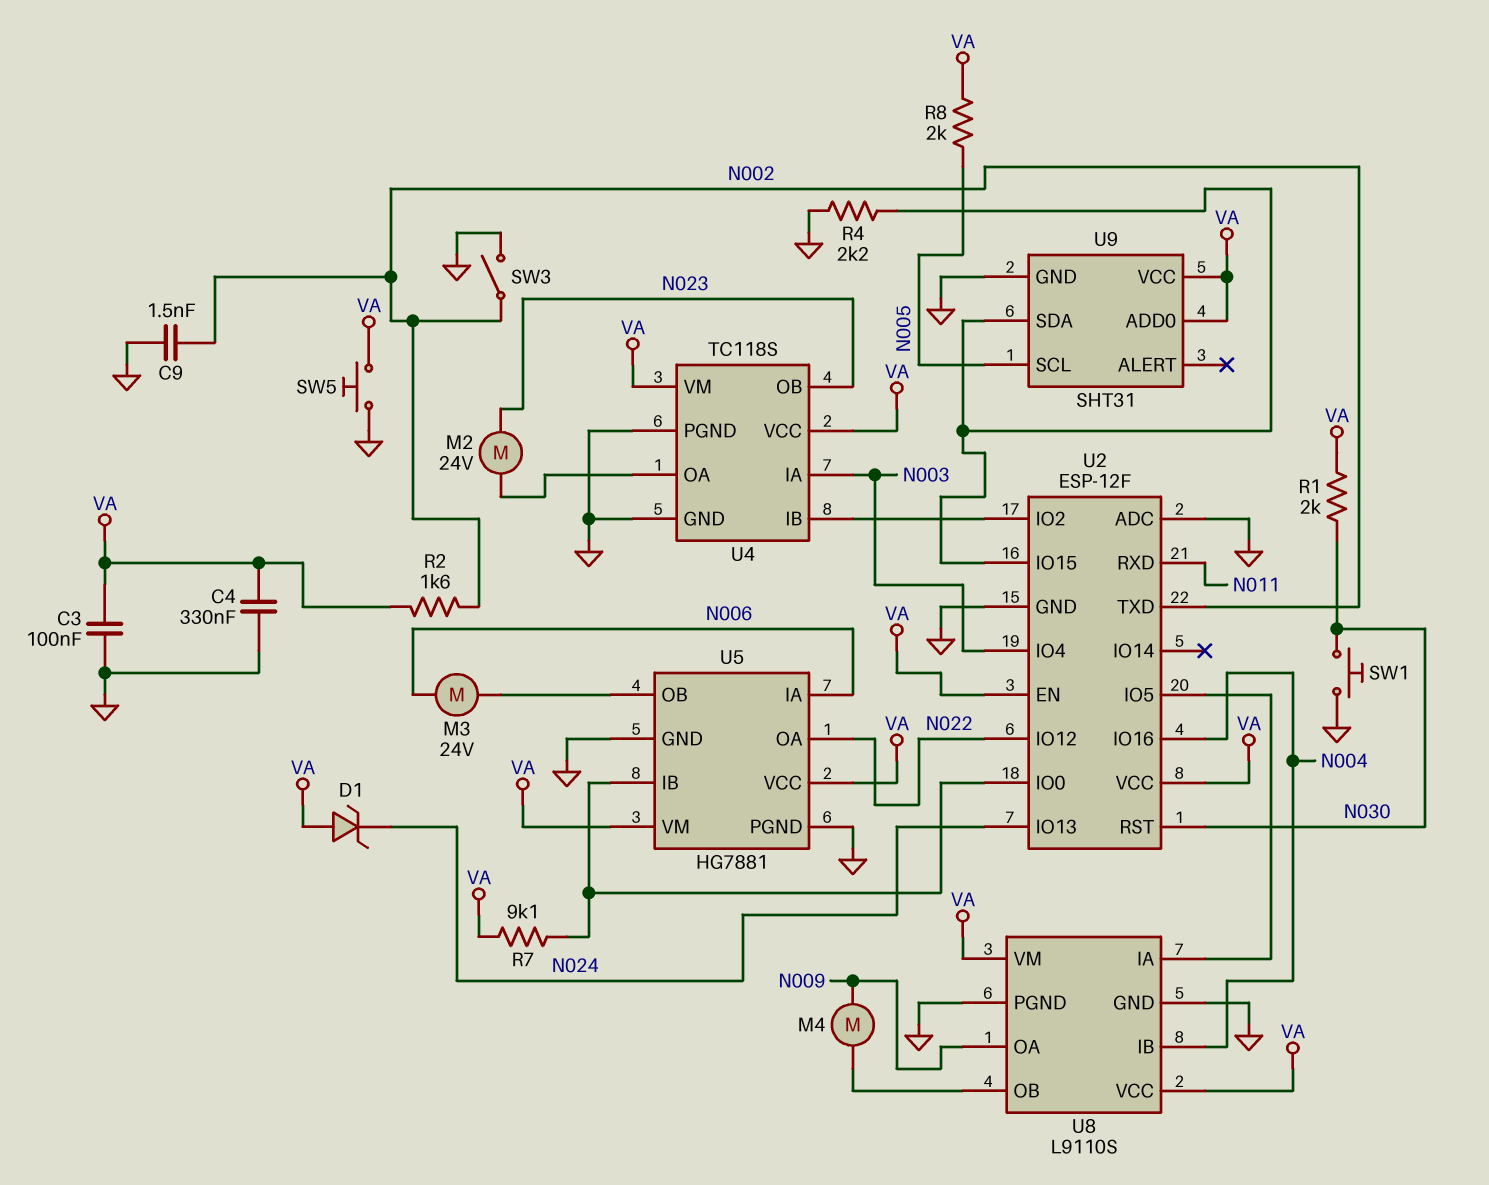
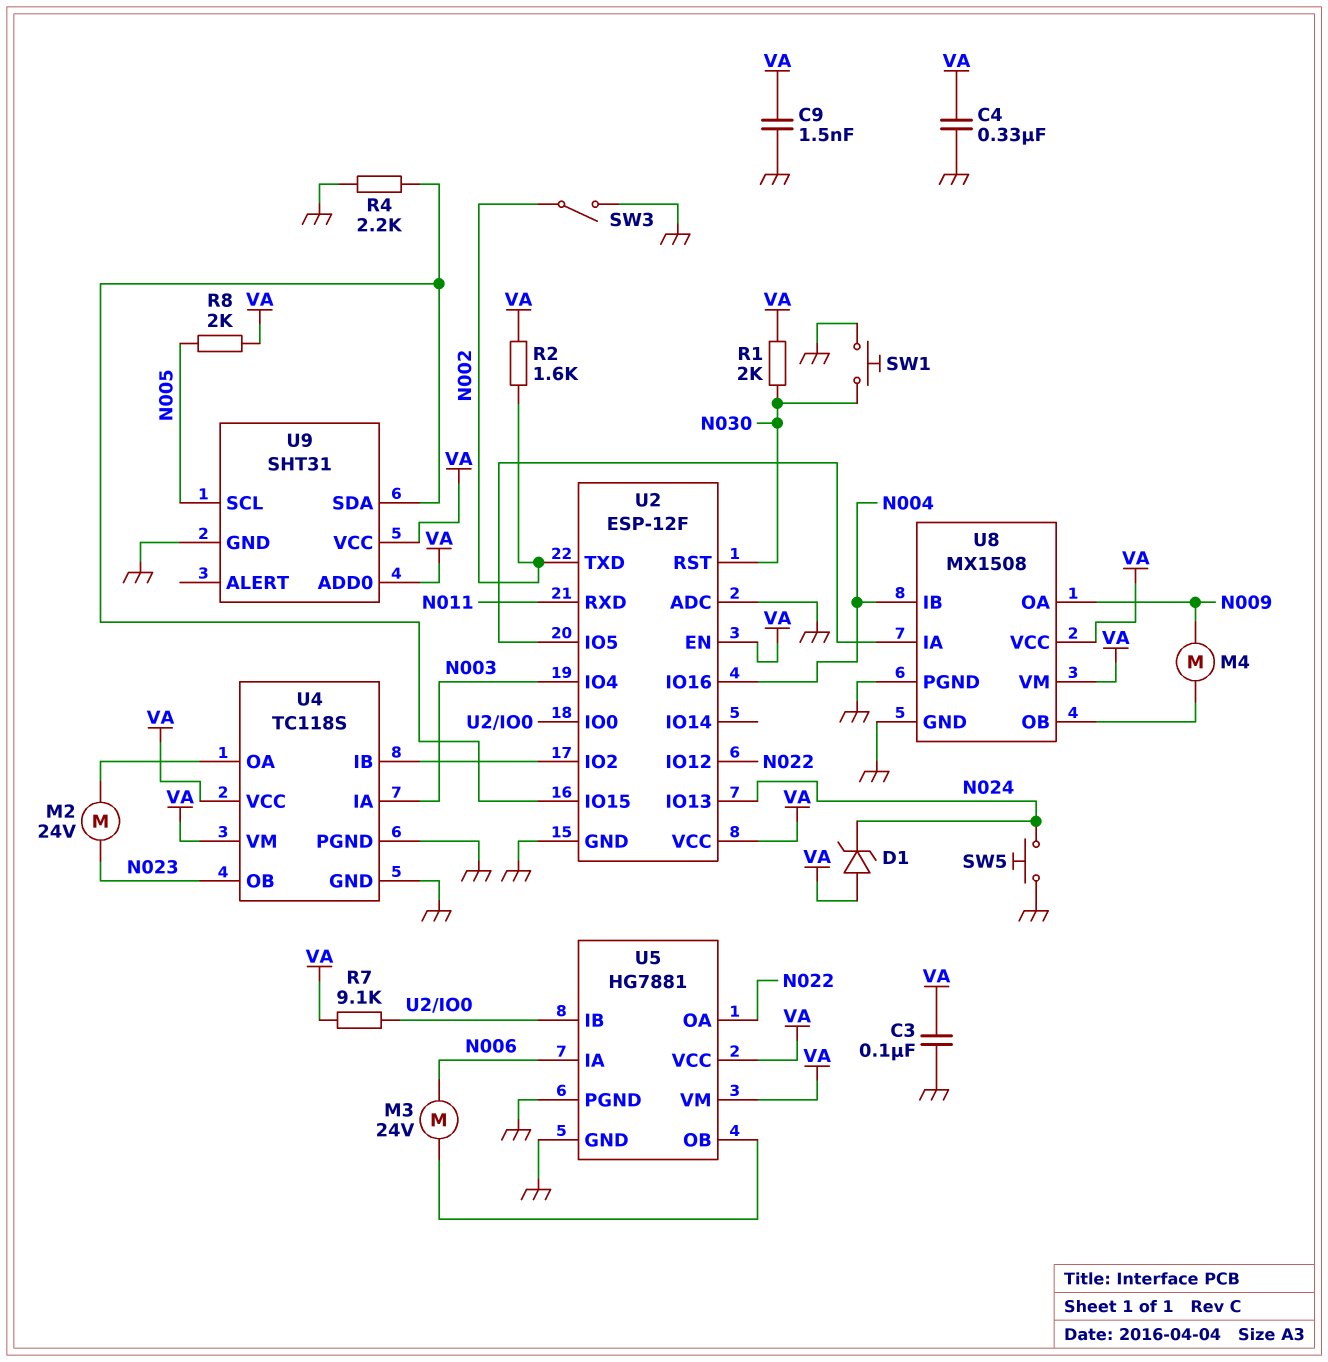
C9: 1.5nF (GND, N002) -> 1.5nF (GND, VA)
SW5: button (GND, VA) -> button (GND, N024)
U8: L9110S -> MX1508

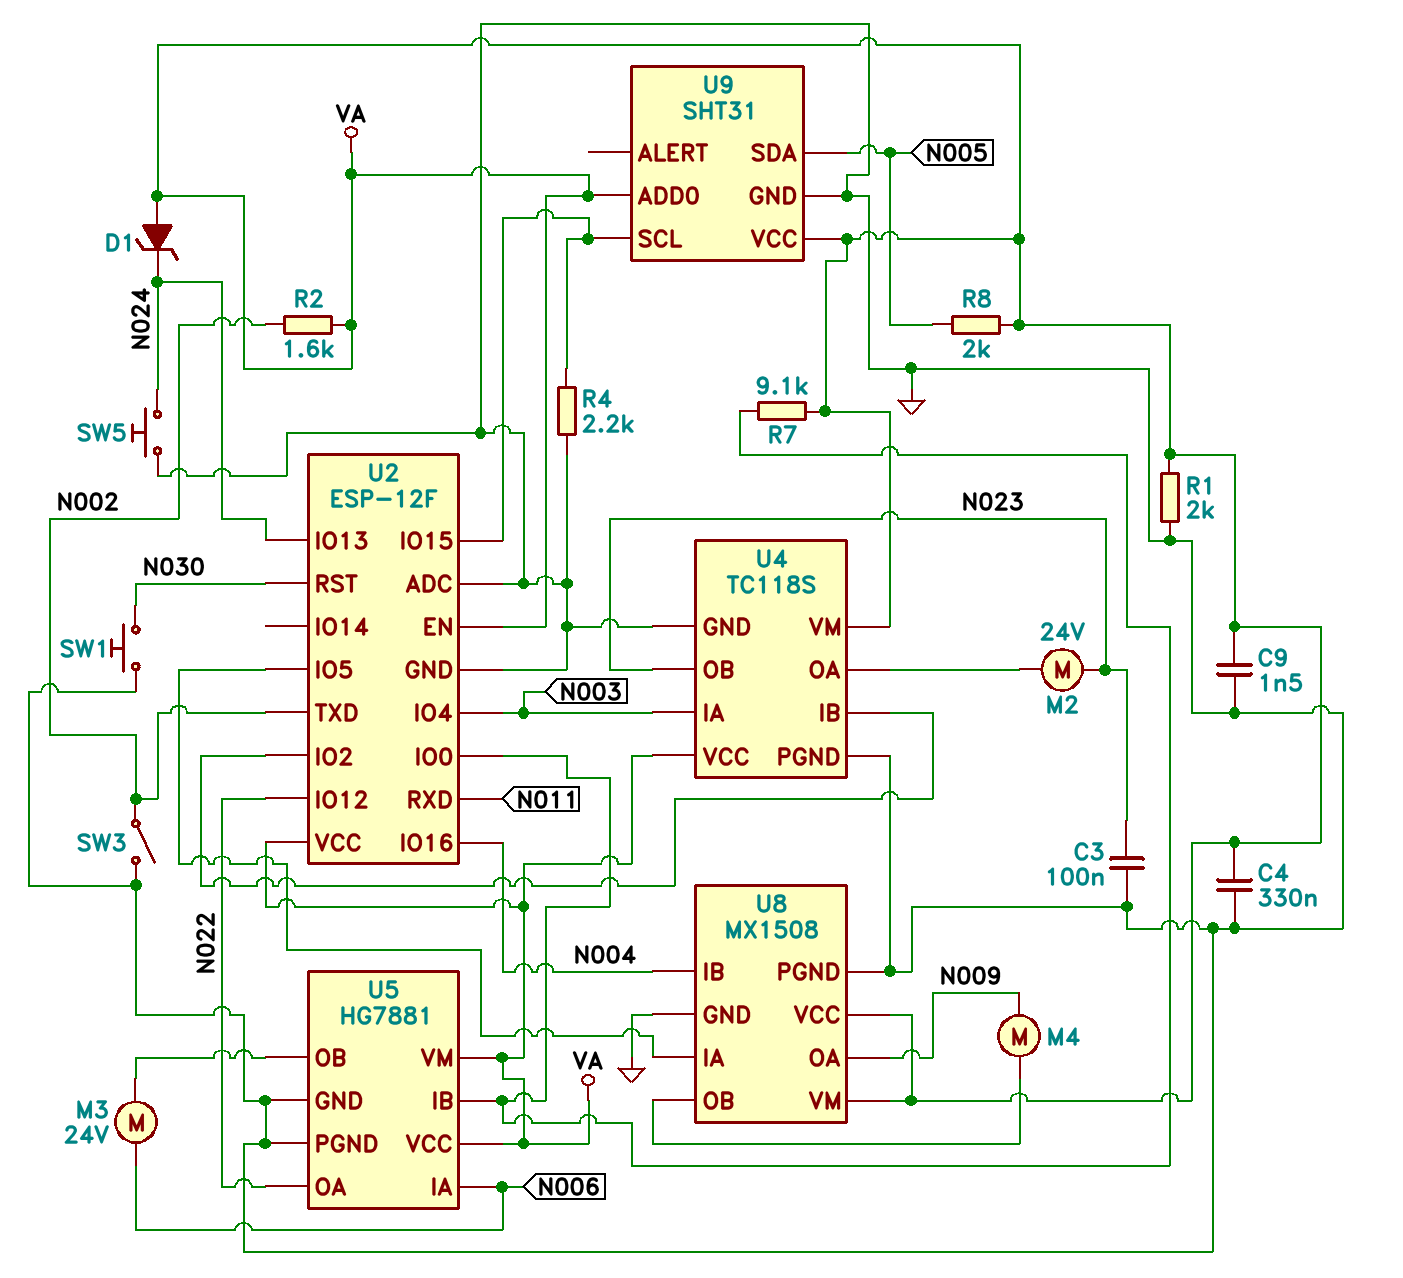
C3: 100nF (GND, VA) -> 100nF (GND, N023)
R1: 2k (N030, VA) -> 2k (GND, VA)
U9 pin SCL: N005 -> U2/IO15
U9 pin SDA: U2/IO15 -> N005

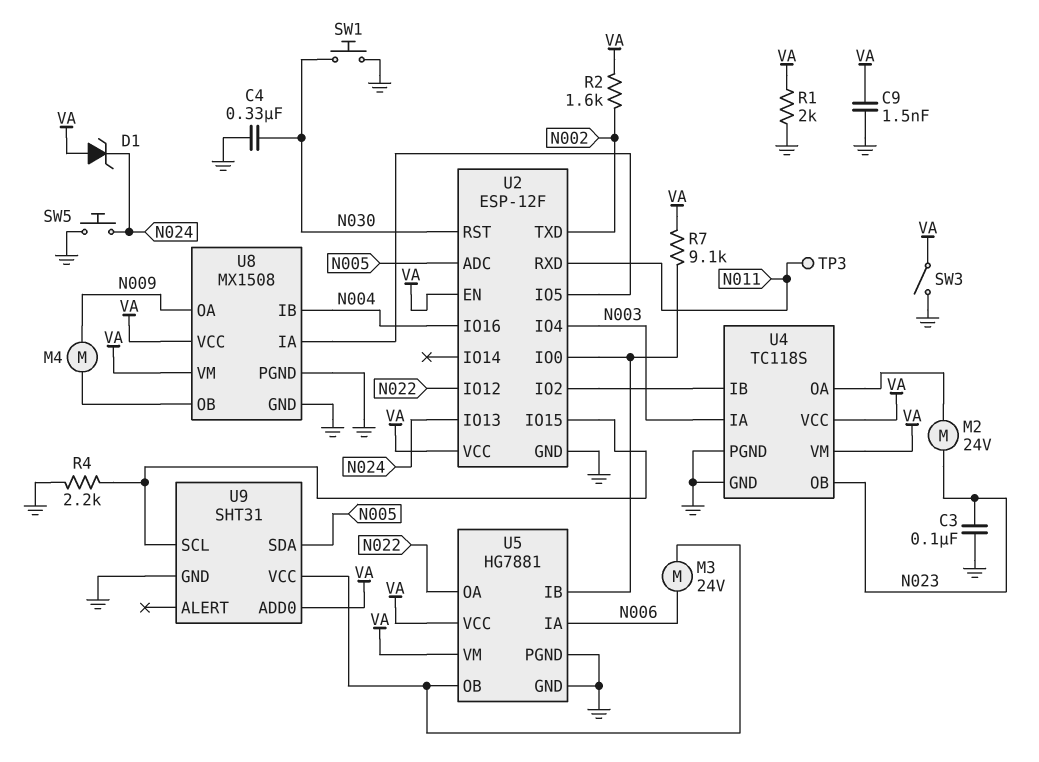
C4: 330nF (GND, VA) -> 330nF (GND, N030)
R8: 2k (N005, VA) -> none
SW3: switch (GND, N002) -> switch (GND, VA)
TP3: none -> test point (N011)
U2 pin ADC: GND -> N005
U9 pin VCC: VA -> U5/OB

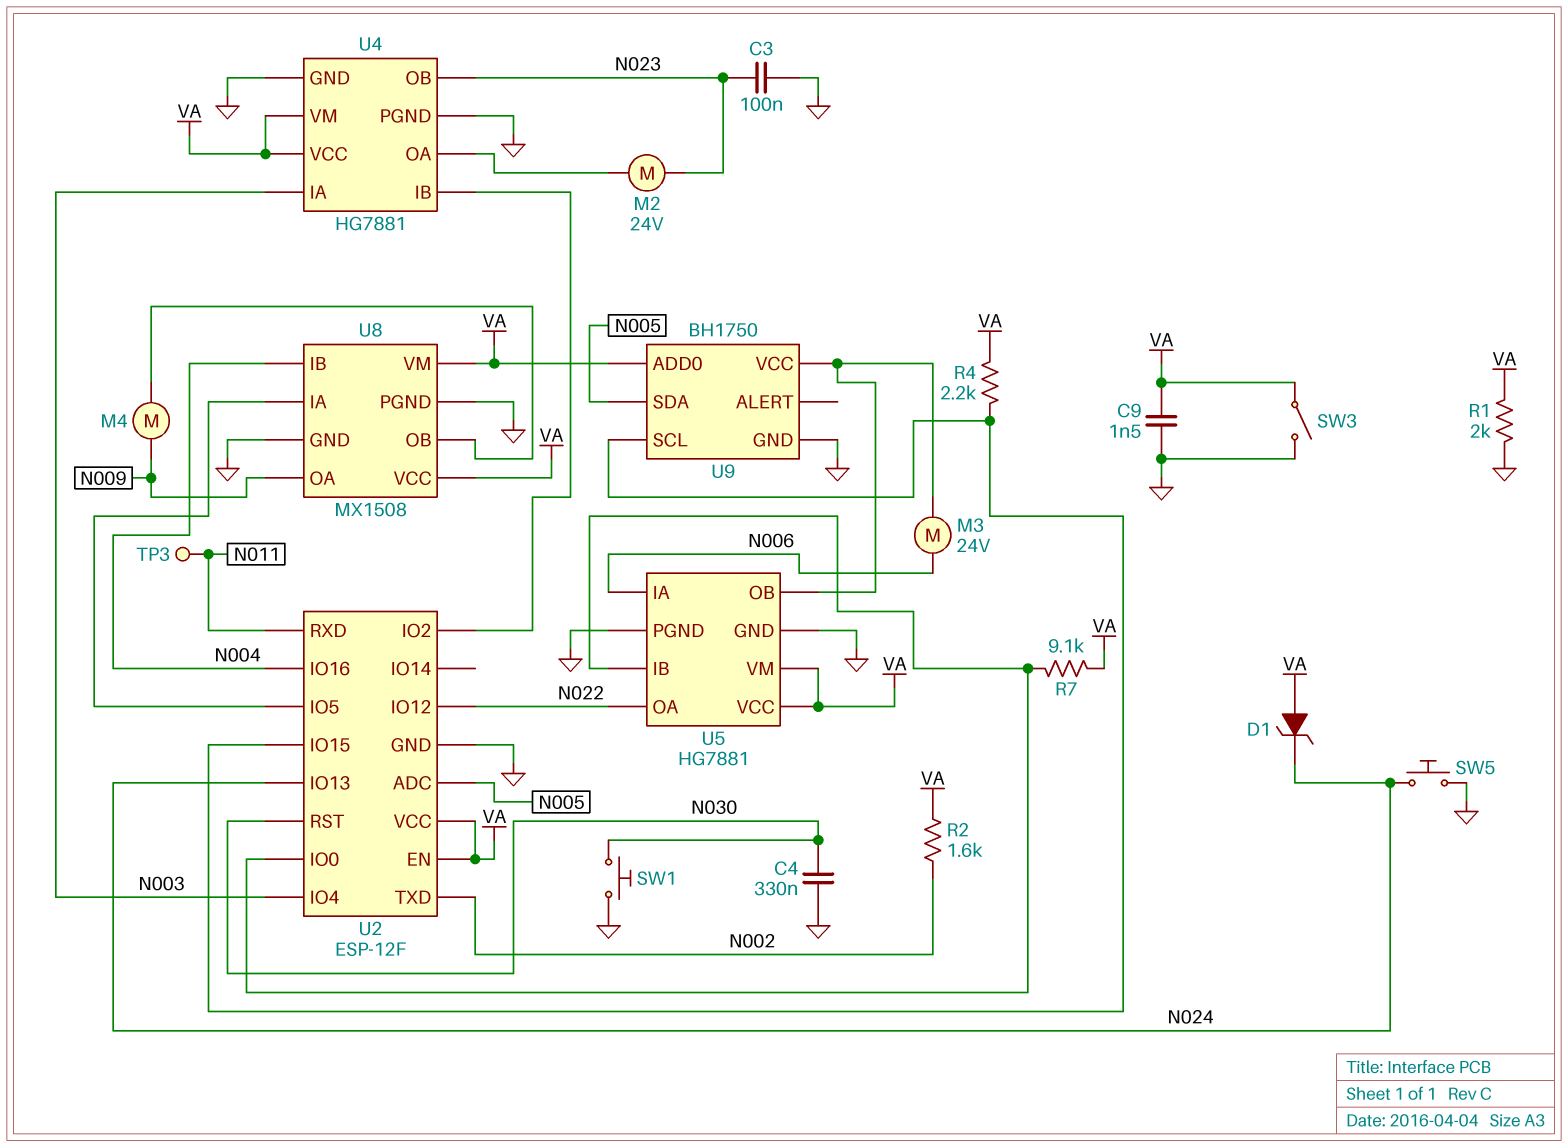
R4: 2.2k (GND, U2/IO15) -> 2.2k (U2/IO15, VA)
U4: TC118S -> HG7881
U9: SHT31 -> BH1750

